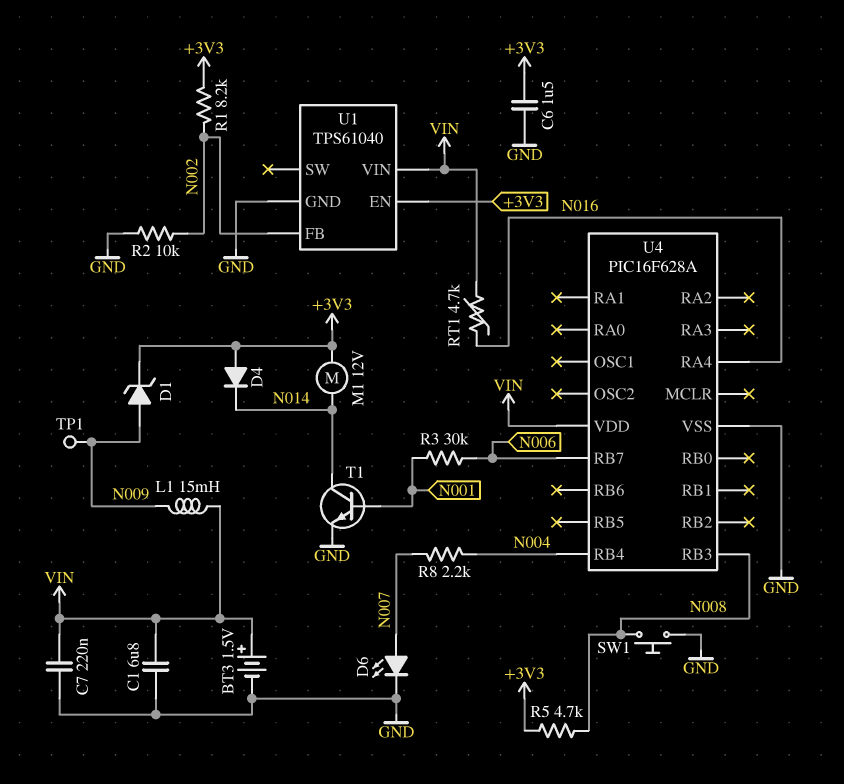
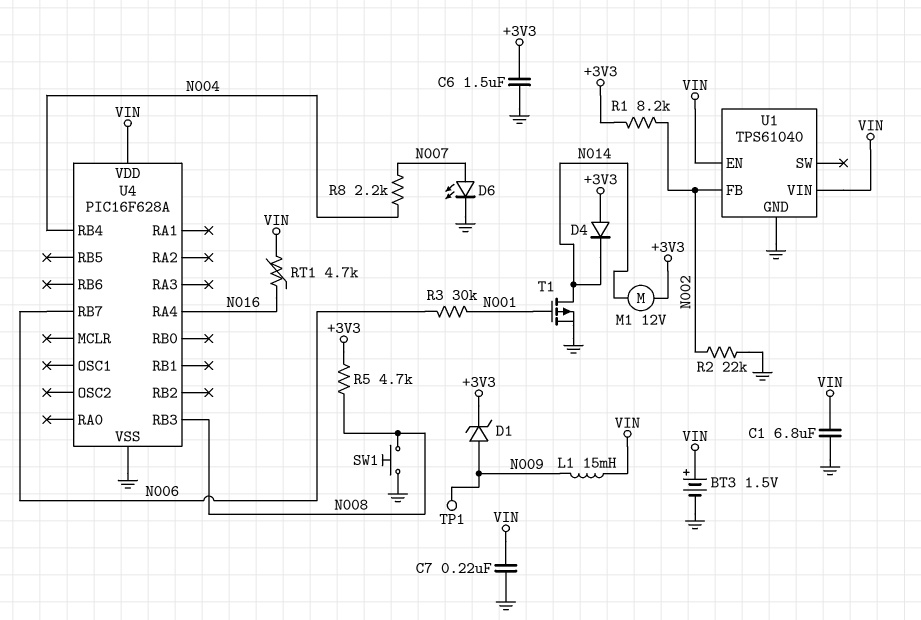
R2: 10k (GND, N002) -> 22k (GND, N002)
T1: NPN (B N001, C N014, E GND) -> PMOS (G N001, D N014, S GND)
U1 pin EN: +3V3 -> VIN

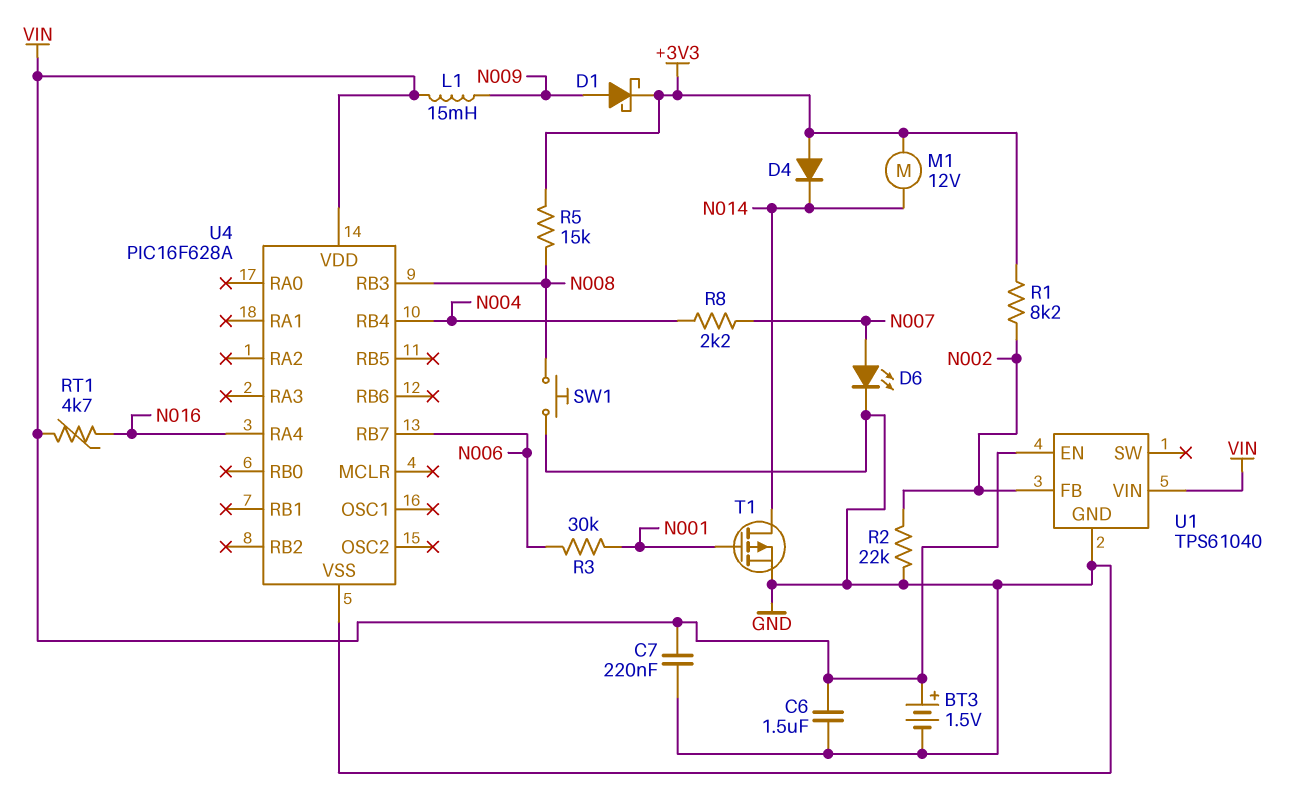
C1: 6.8uF (GND, VIN) -> none
C6: 1.5uF (+3V3, GND) -> 1.5uF (GND, VIN)
D1: zener (A N009, K +3V3) -> schottky (A N009, K +3V3)
R5: 4.7k (+3V3, N008) -> 15k (+3V3, N008)
TP1: test point (N009) -> none

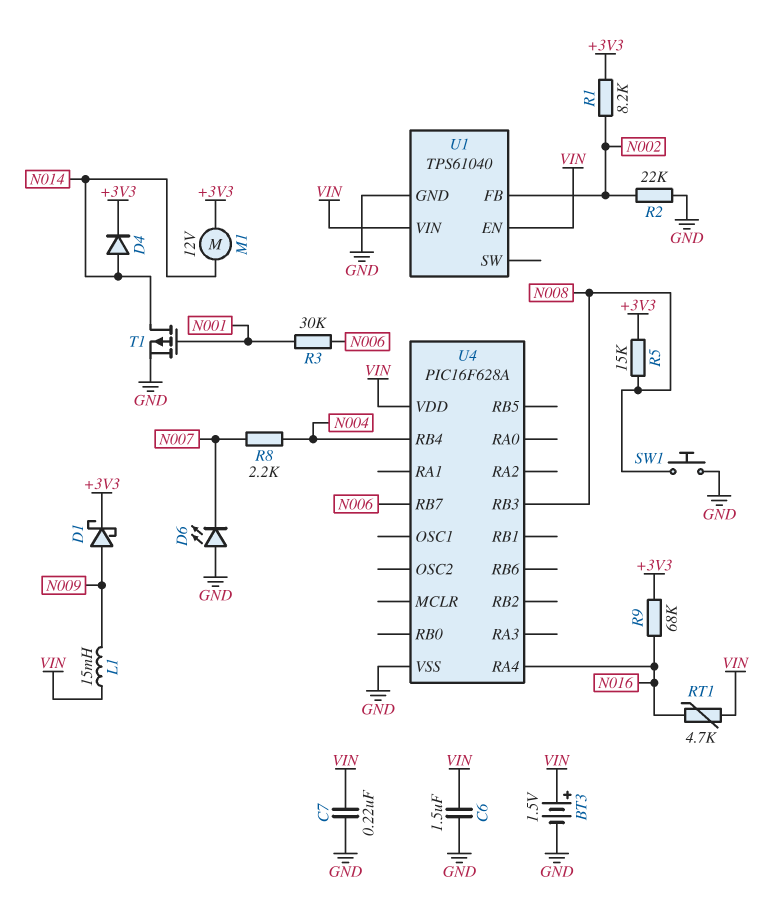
D4: diode (A +3V3, K N014) -> diode (A N014, K +3V3)
D6: LED (A N007, K GND) -> LED (A GND, K N007)
R9: none -> 68k (+3V3, N016)

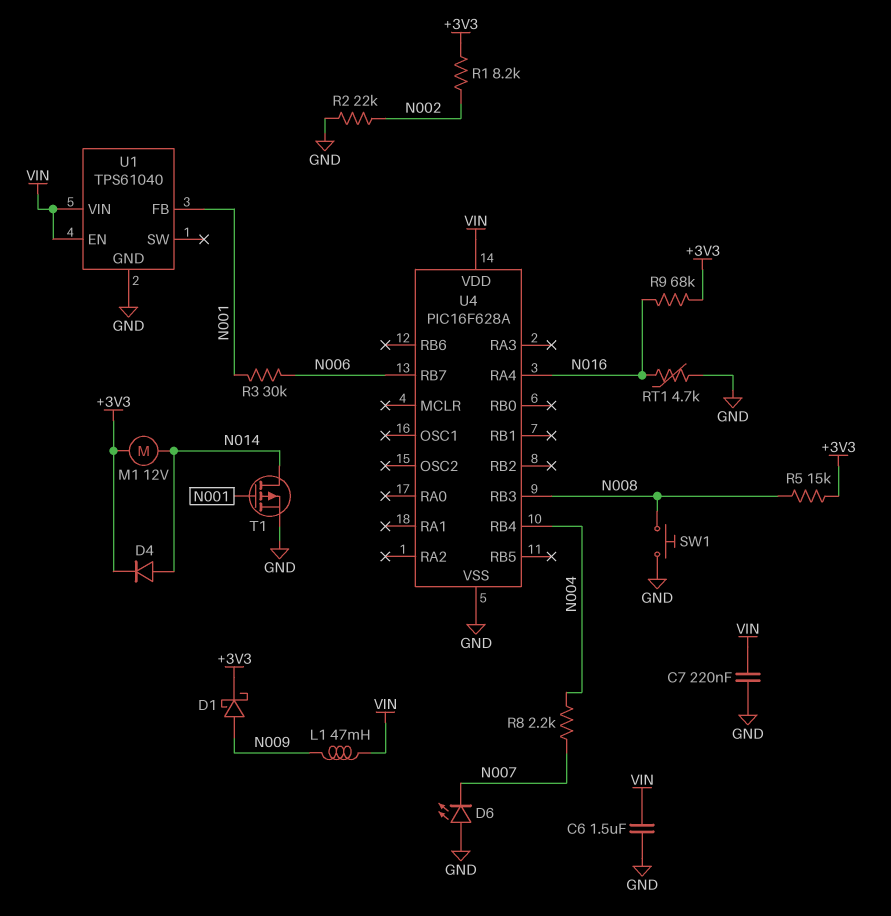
BT3: 1.5V (plus VIN, minus GND) -> none
L1: 15mH (N009, VIN) -> 47mH (N009, VIN)
RT1: 4.7k (N016, VIN) -> 4.7k (GND, N016)
U1 pin FB: N002 -> N001

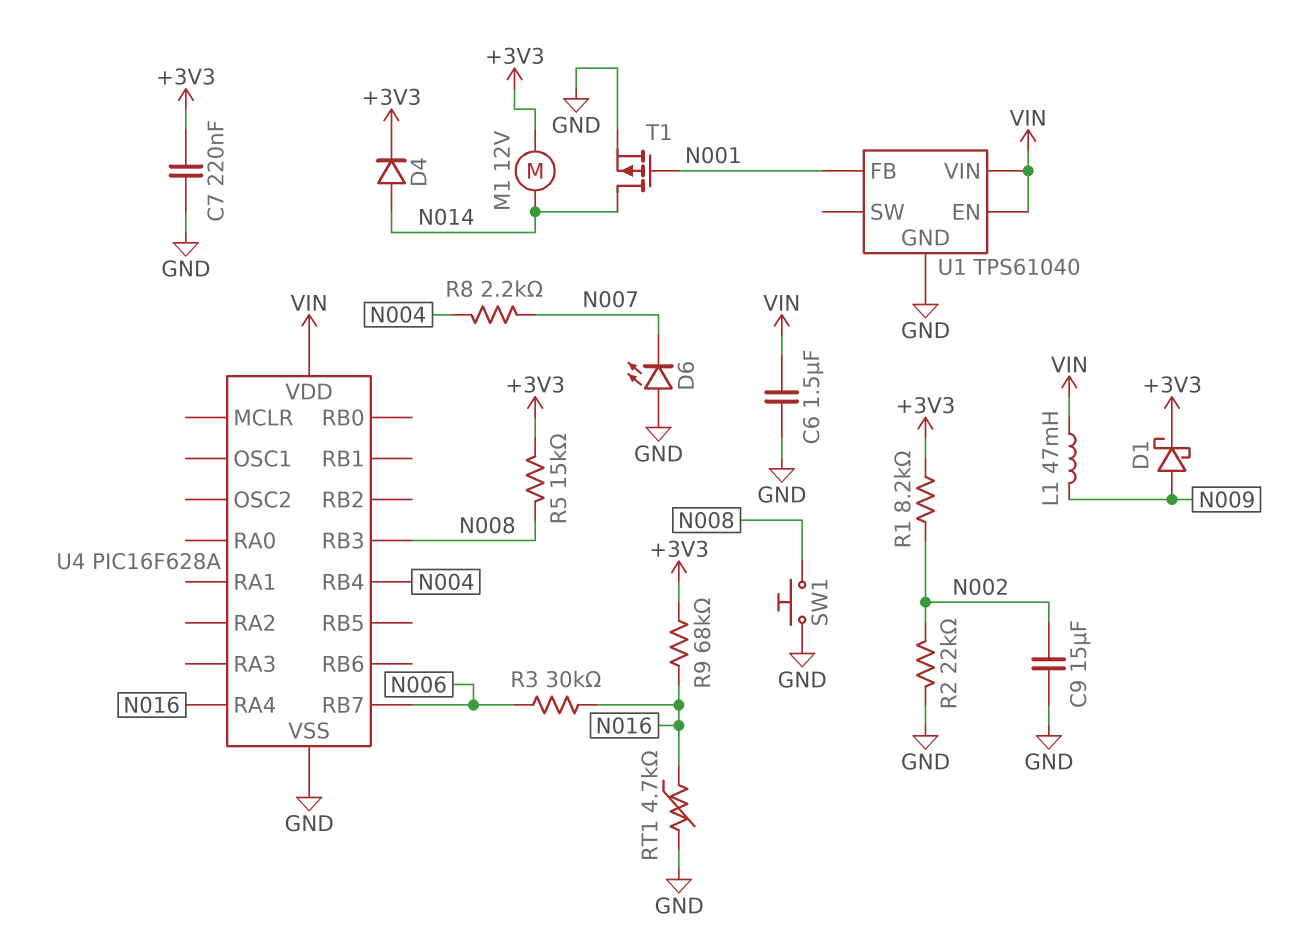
C7: 220nF (GND, VIN) -> 220nF (+3V3, GND)
C9: none -> 15uF (GND, N002)
R3: 30k (N001, N006) -> 30k (N006, N016)

